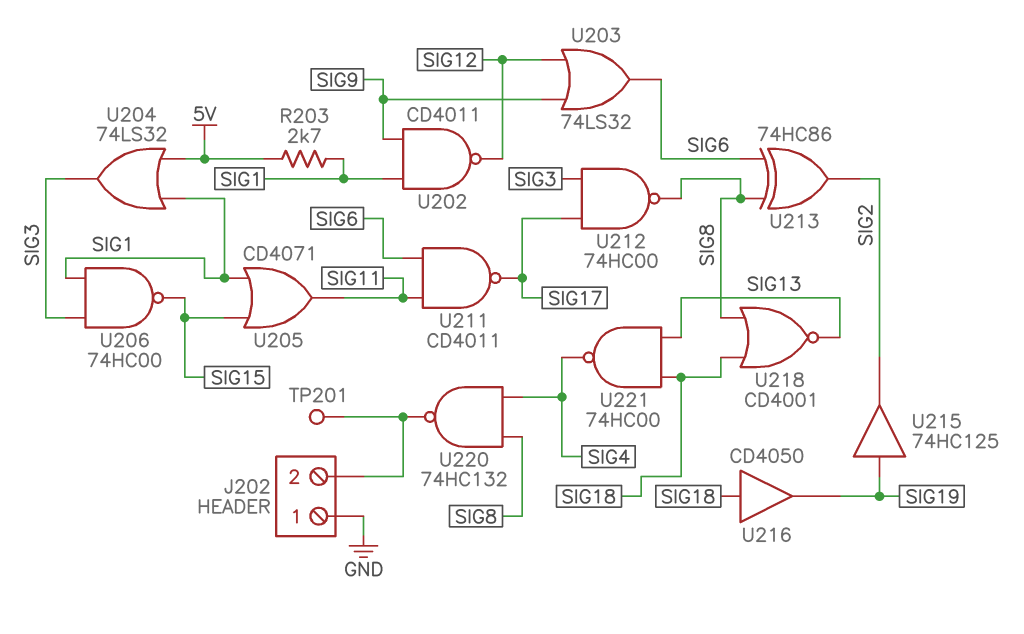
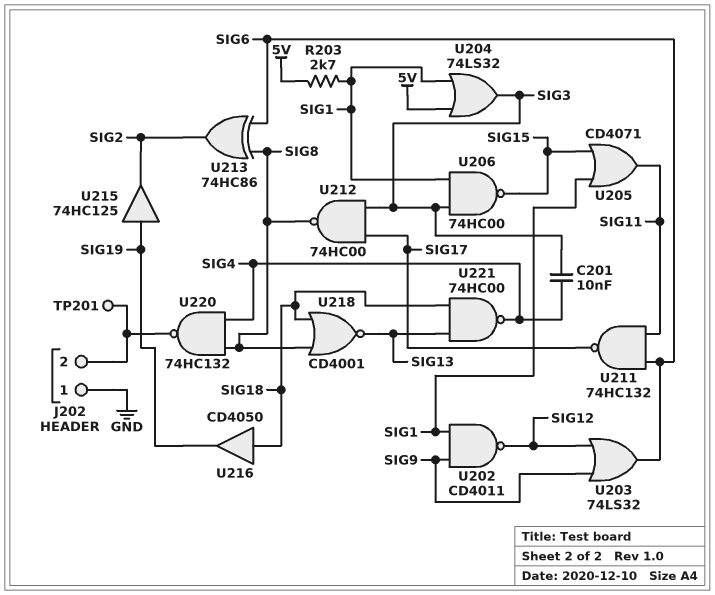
C201: none -> 10nF (SIG3, SIG4)
U211: NAND CD4011 (in SIG6, in SIG11, out SIG17) -> NAND 74HC132 (in SIG6, in SIG11, out SIG17)

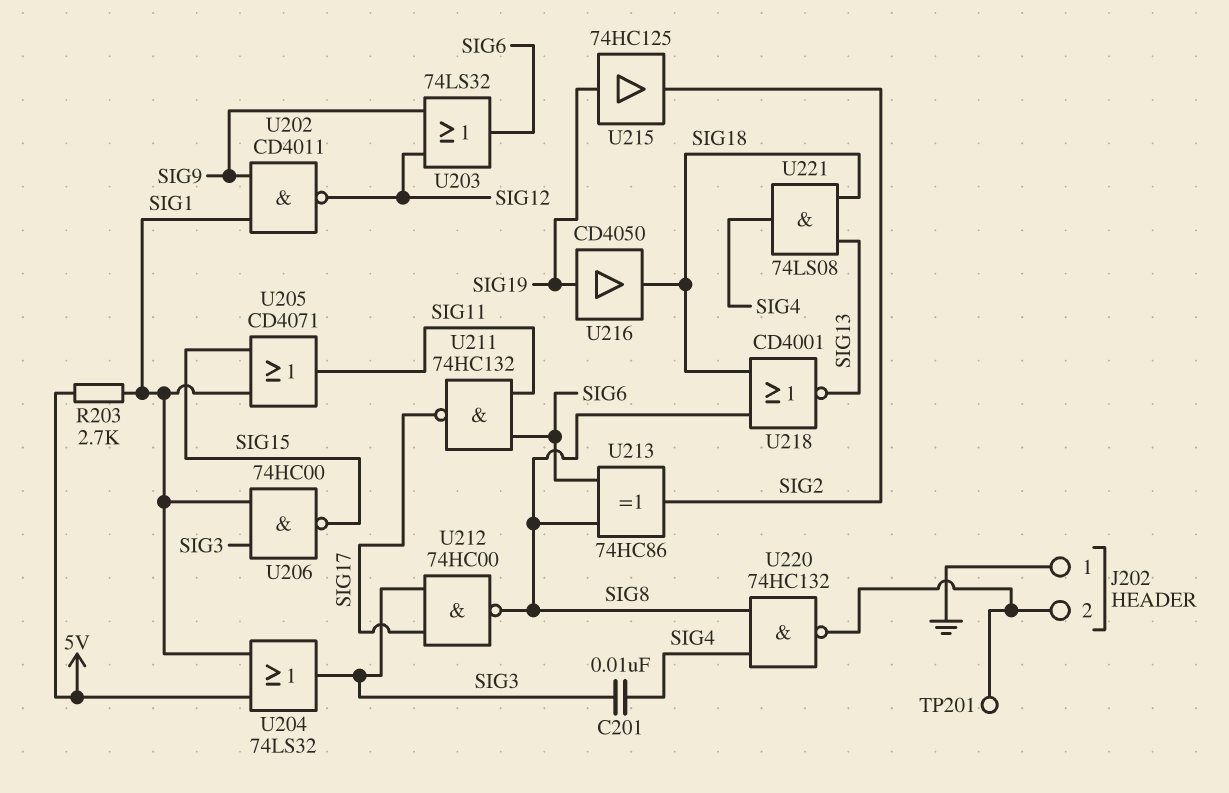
U216: buffer CD4050 (in SIG18, out SIG19) -> buffer CD4050 (in SIG19, out SIG18)
U221: NAND 74HC00 (in SIG13, in SIG18, out SIG4) -> AND 74LS08 (in SIG13, in SIG18, out SIG4)

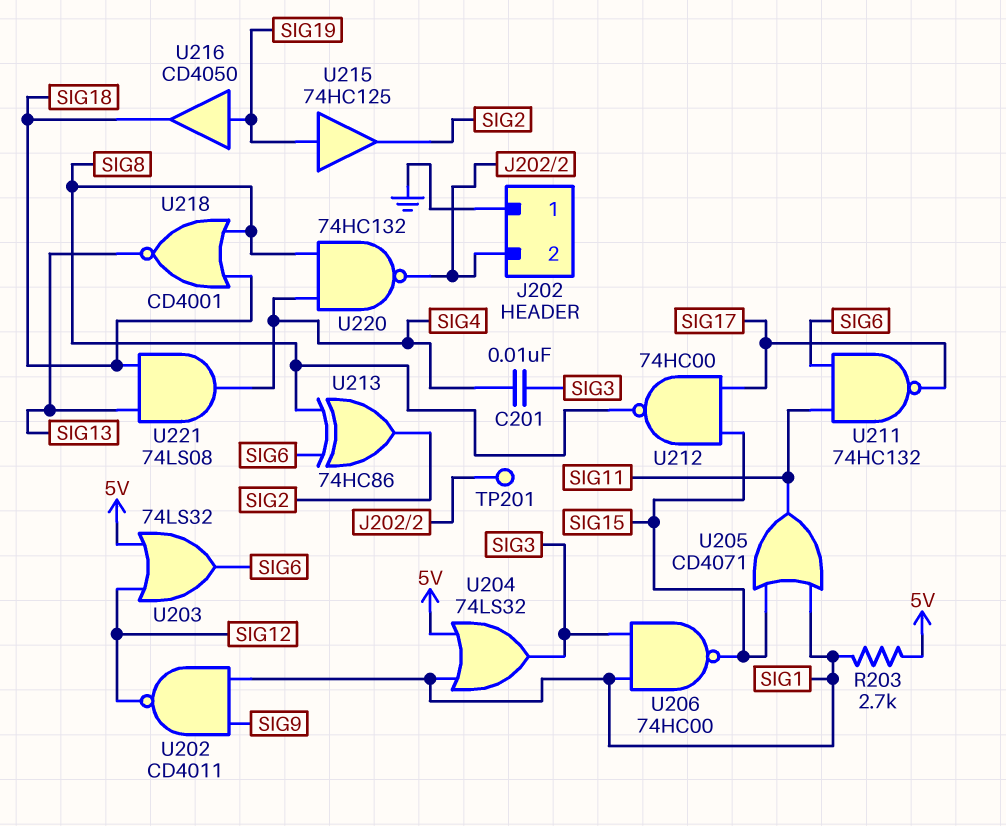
U203: OR 74LS32 (in SIG9, in SIG12, out SIG6) -> OR 74LS32 (in 5V, in SIG12, out SIG6)
U212: NAND 74HC00 (in SIG3, in SIG17, out SIG8) -> NAND 74HC00 (in SIG15, in SIG17, out SIG8)

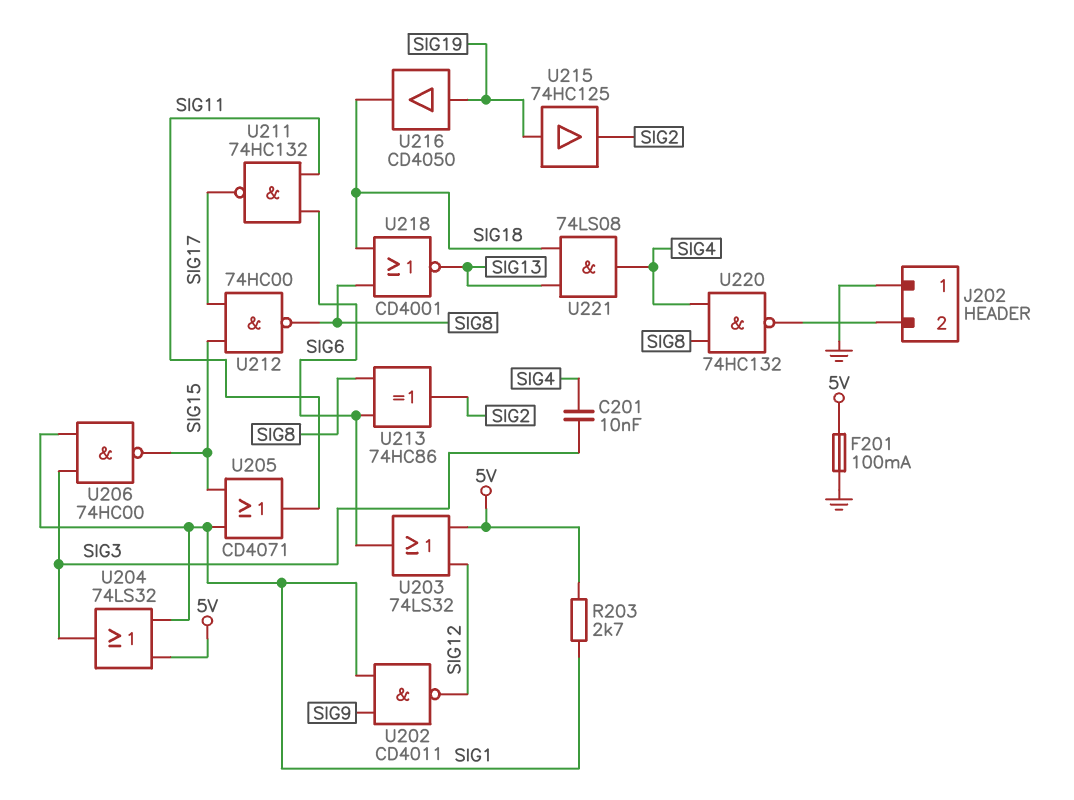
F201: none -> 100mA (5V, GND)
TP201: test point (J202/2) -> none

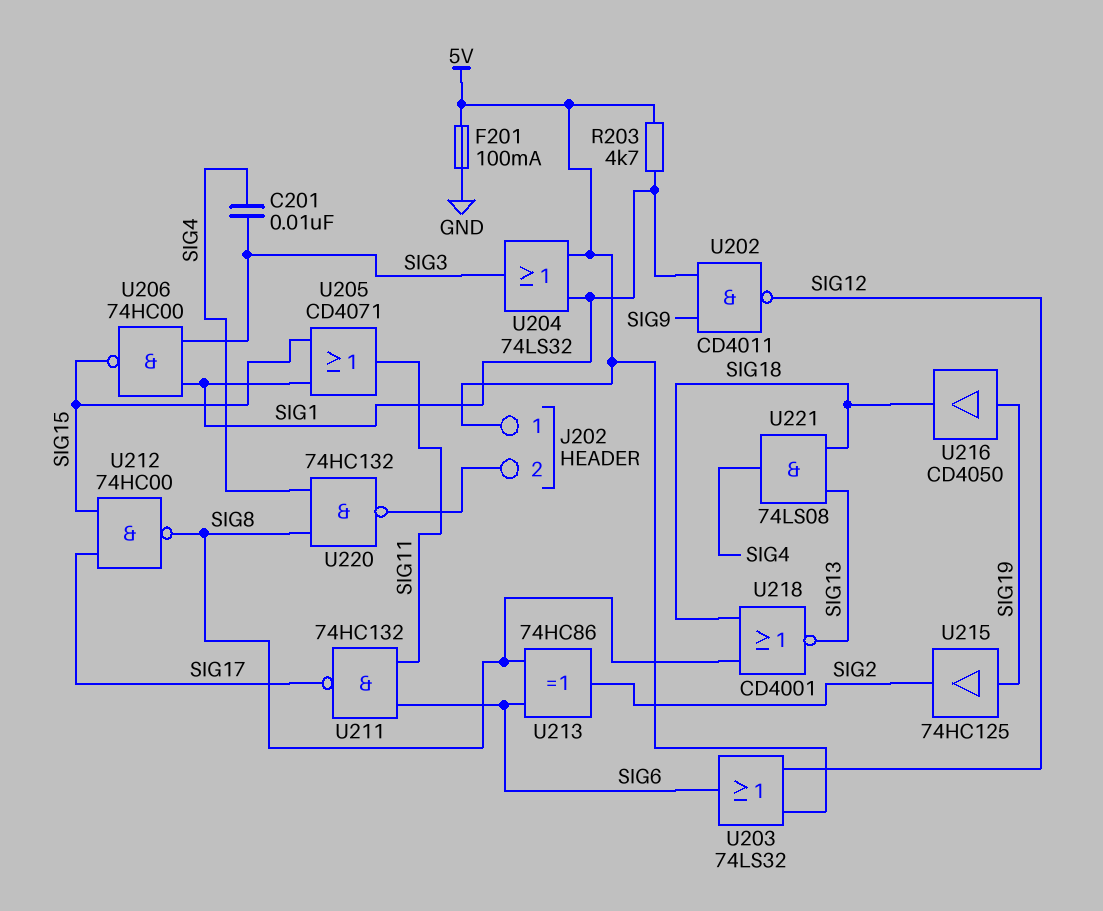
J202 pin 1: GND -> 5V
R203: 2.7k (5V, SIG1) -> 4.7k (5V, SIG1)

